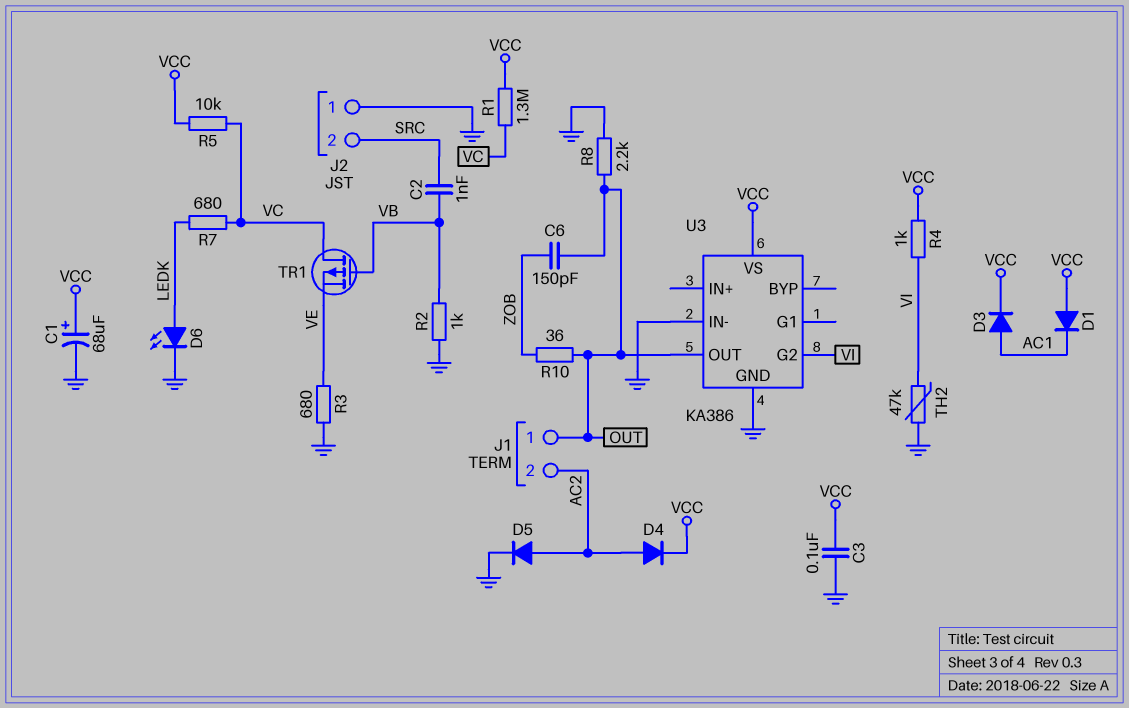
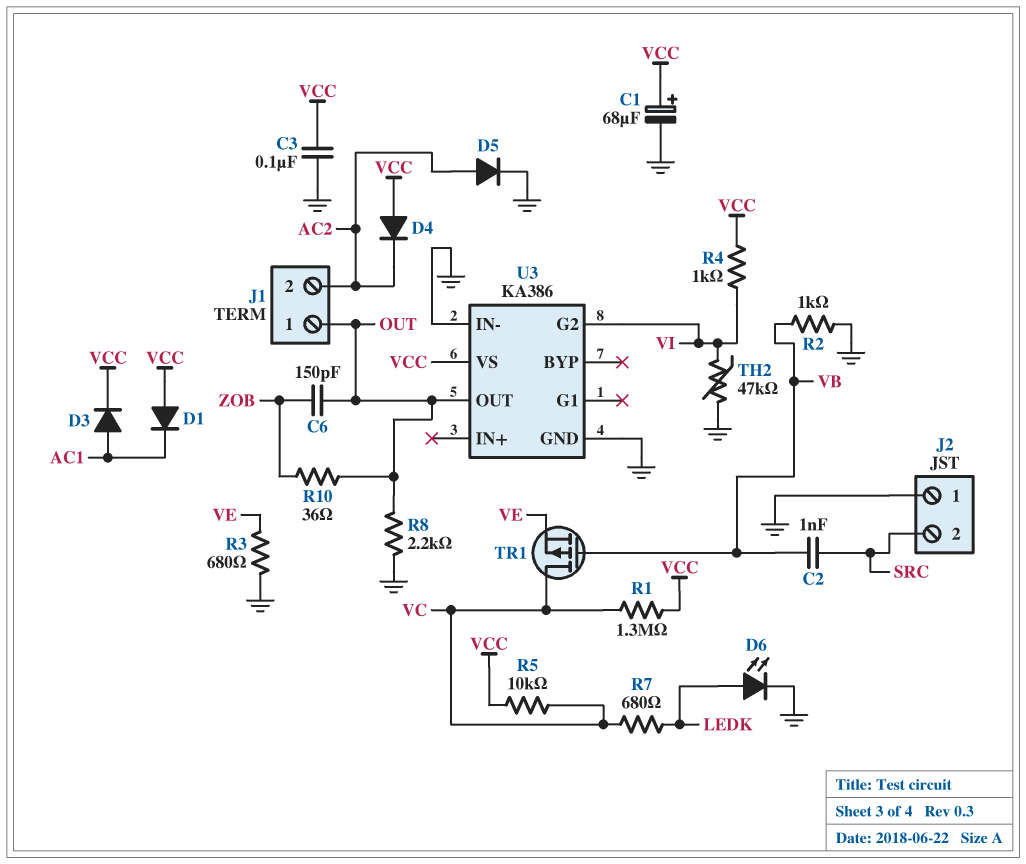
D4: diode (A AC2, K VCC) -> diode (A VCC, K AC2)

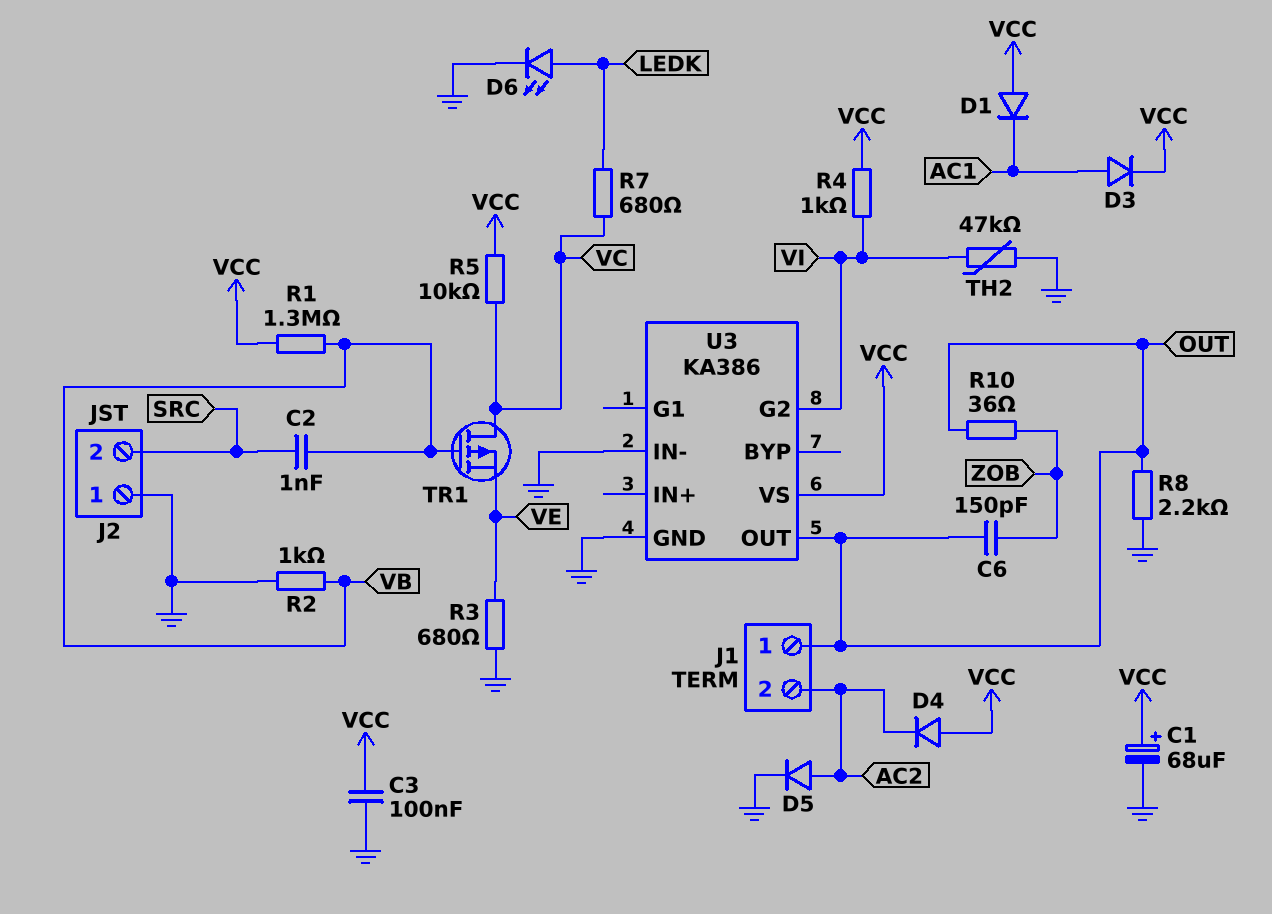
R1: 1.3M (VC, VCC) -> 1.3M (VB, VCC)

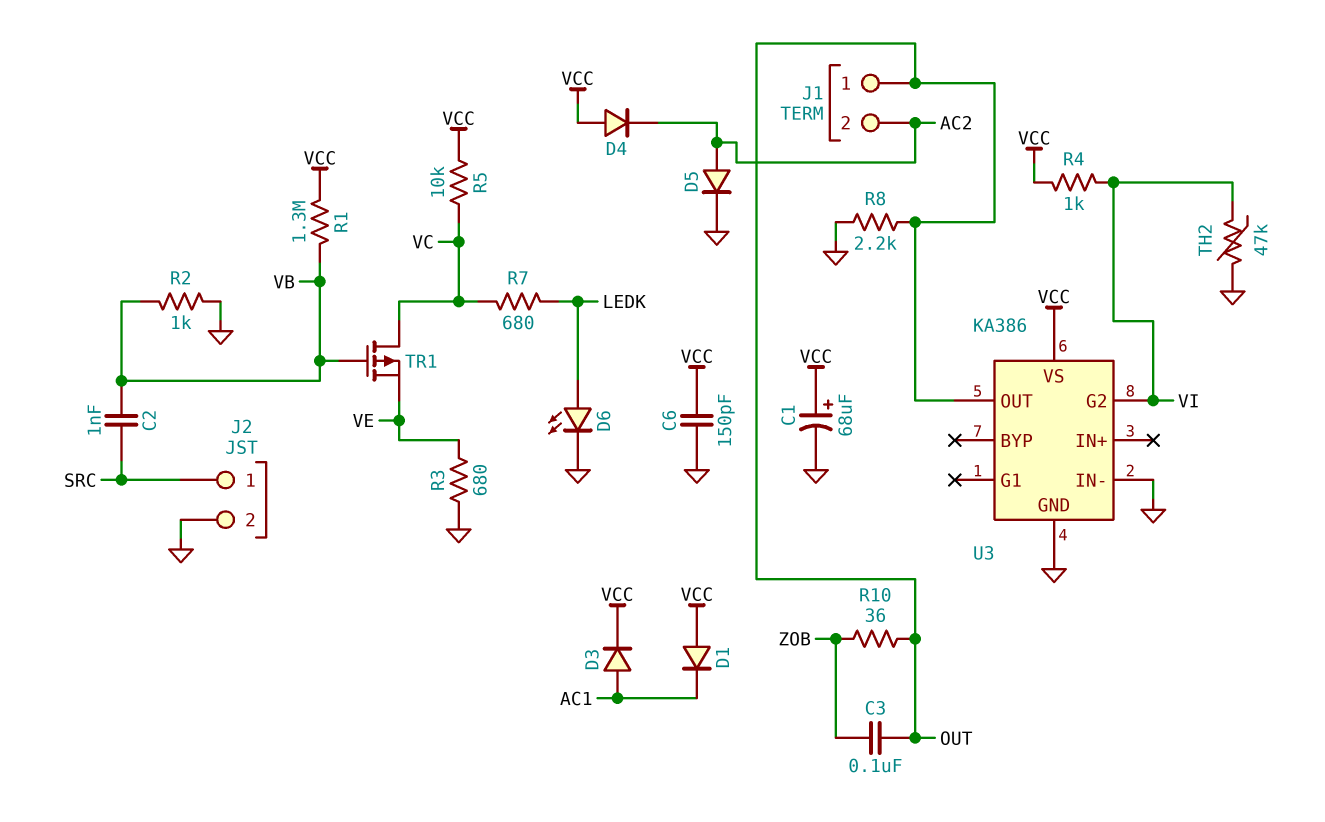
C3: 100nF (GND, VCC) -> 100nF (OUT, ZOB)
C6: 150pF (OUT, ZOB) -> 150pF (GND, VCC)
J2 pin 1: GND -> SRC
J2 pin 2: SRC -> GND

